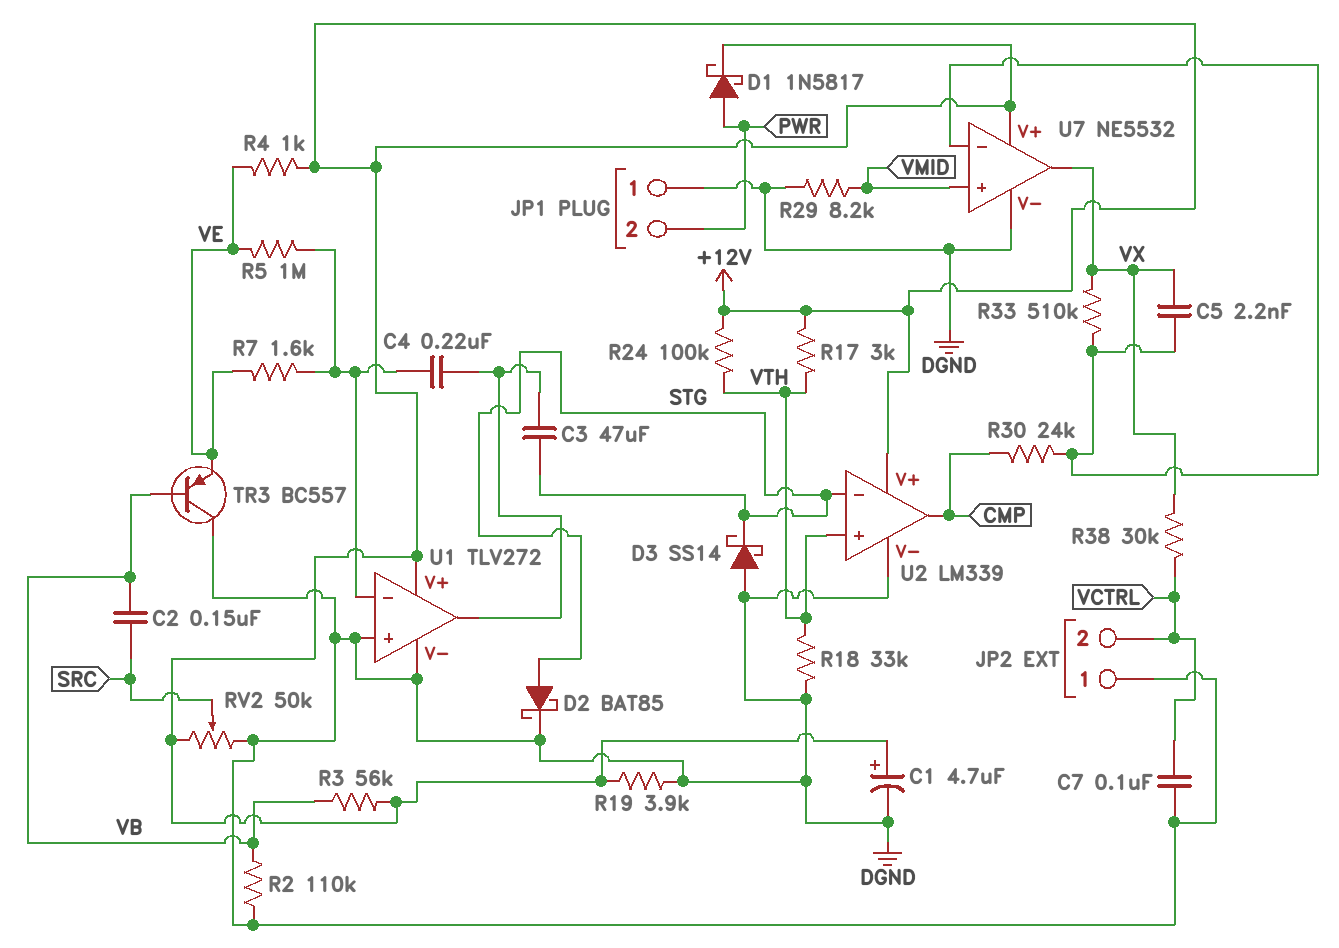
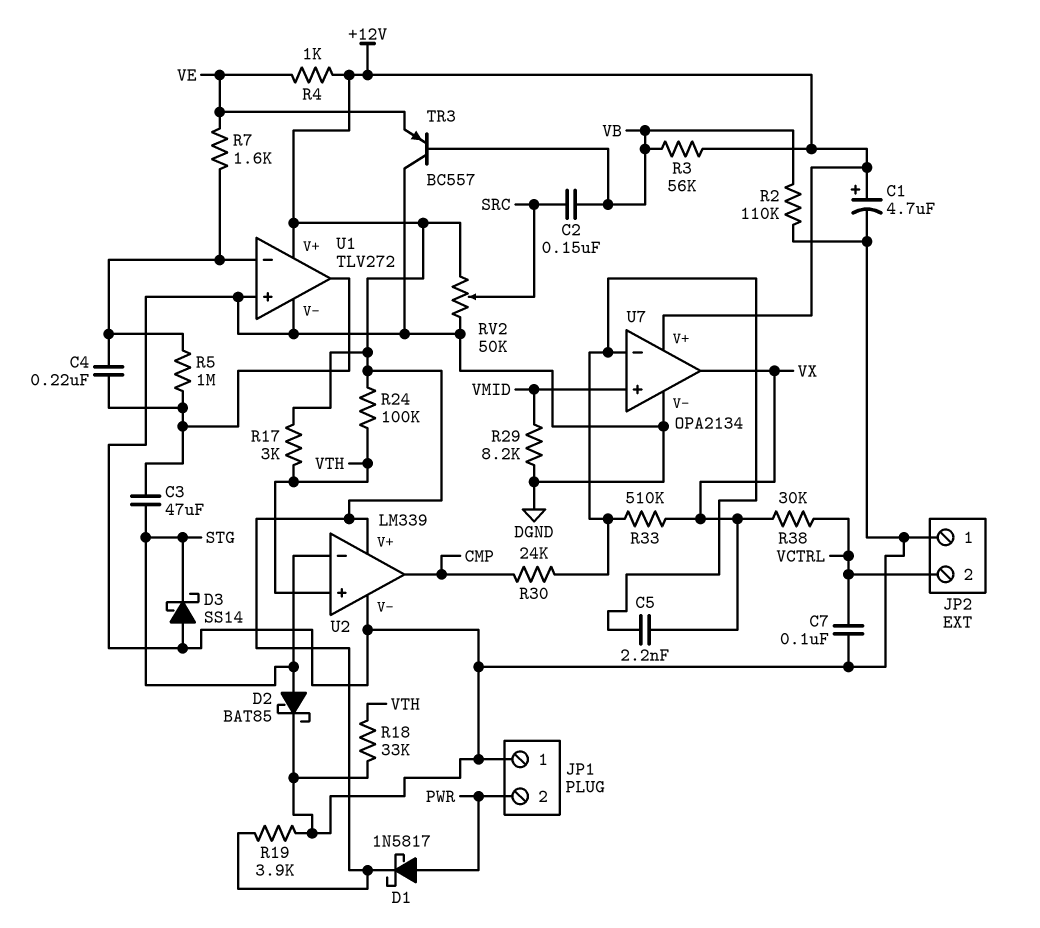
R5: 1M (U1/in-, VE) -> 1M (U1/in-, U1/out)
U7: NE5532 -> OPA2134

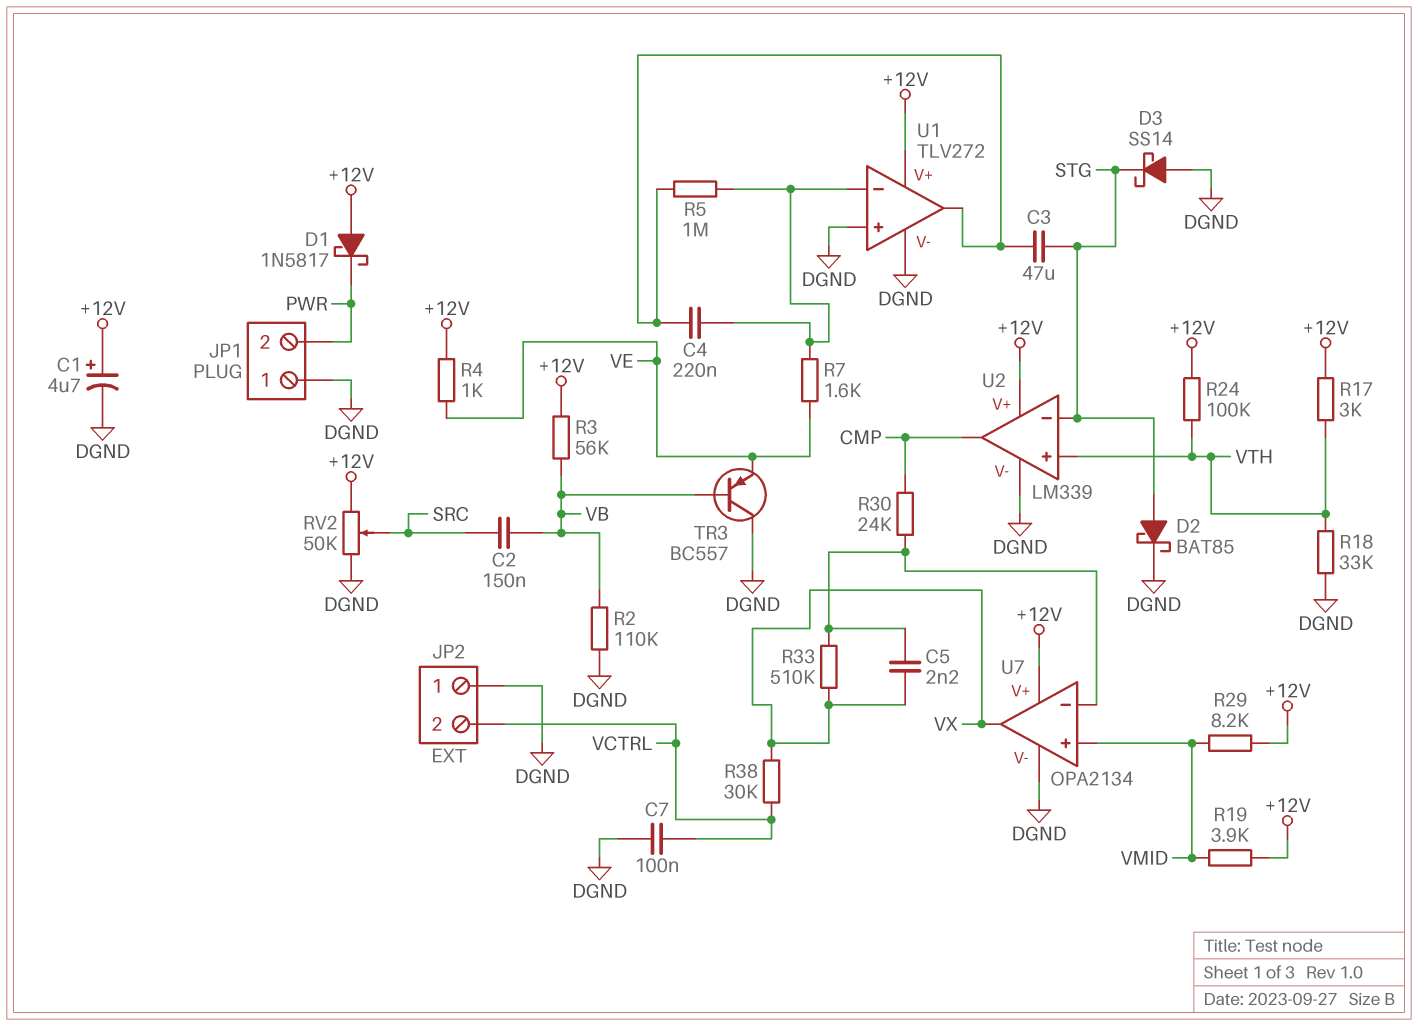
D1: schottky 1N5817 (A PWR, K +12V) -> schottky 1N5817 (A +12V, K PWR)
R19: 3.9k (+12V, DGND) -> 3.9k (+12V, VMID)
R29: 8.2k (DGND, VMID) -> 8.2k (+12V, VMID)

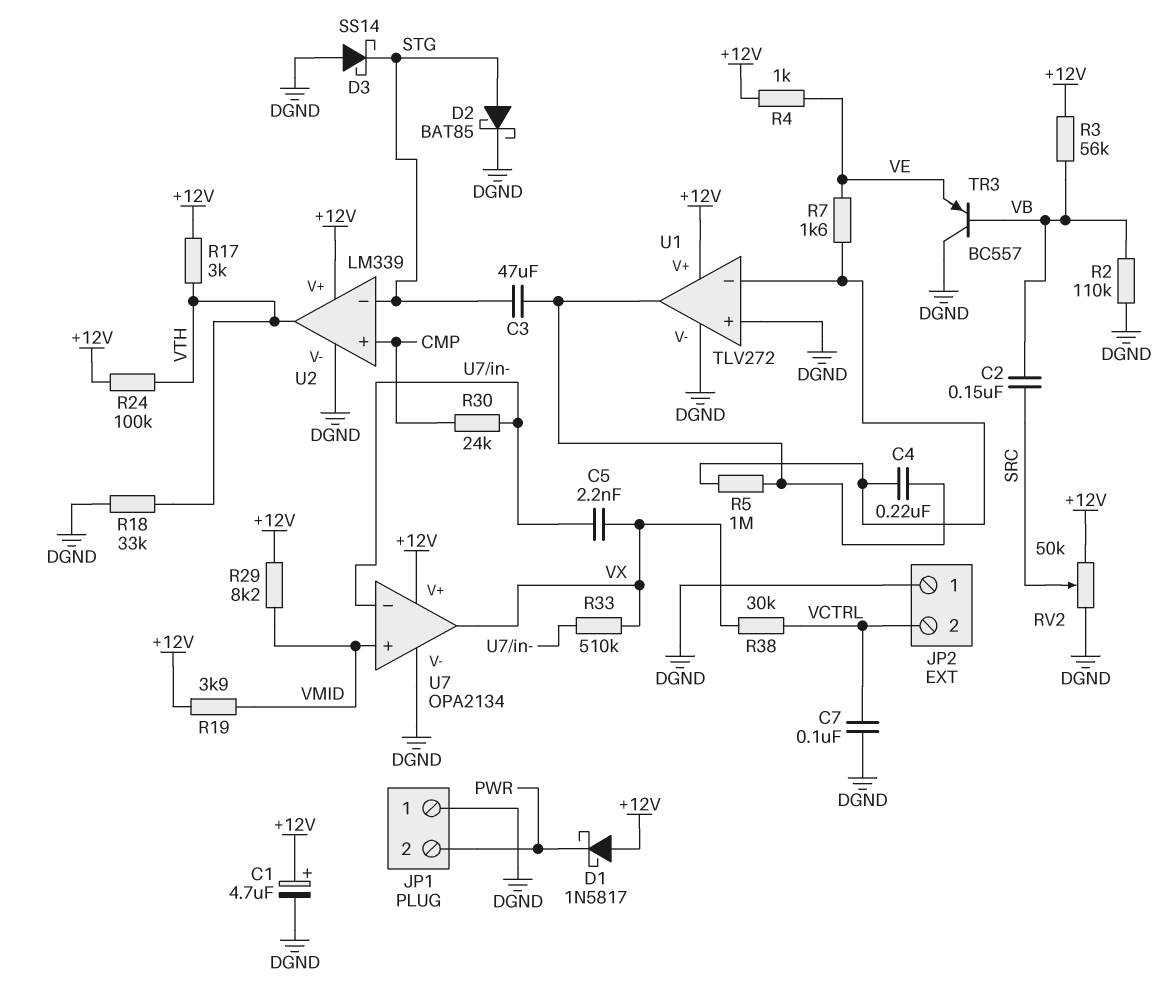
U2 pin in+: VTH -> CMP
U2 pin out: CMP -> VTH

